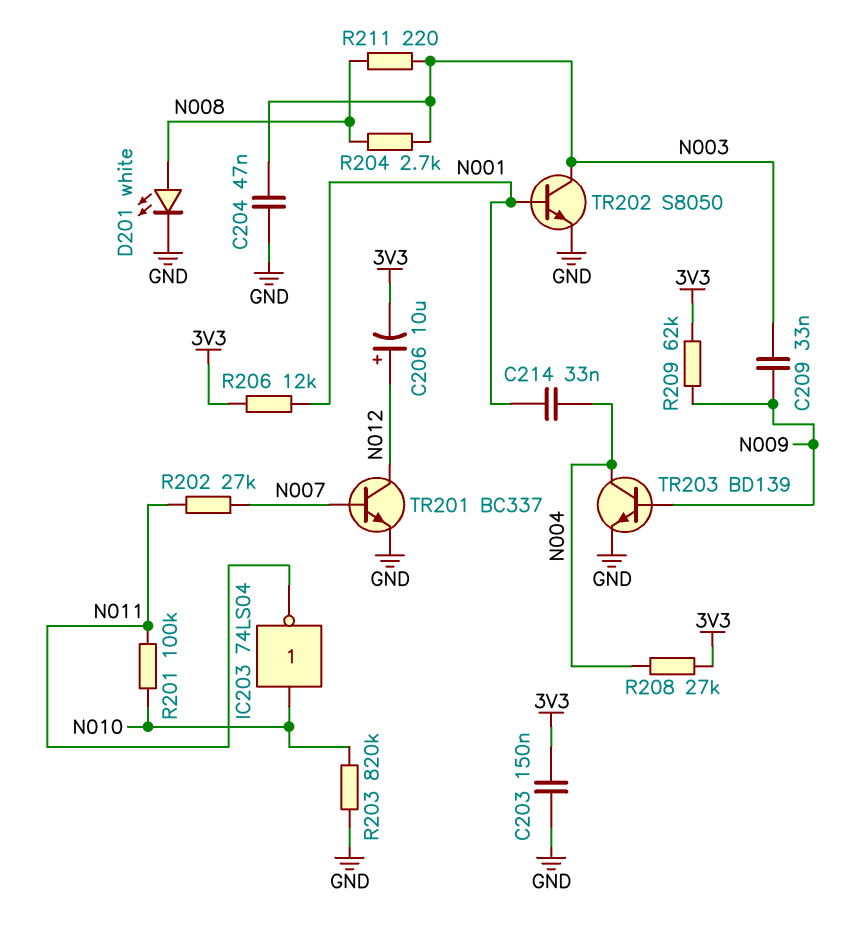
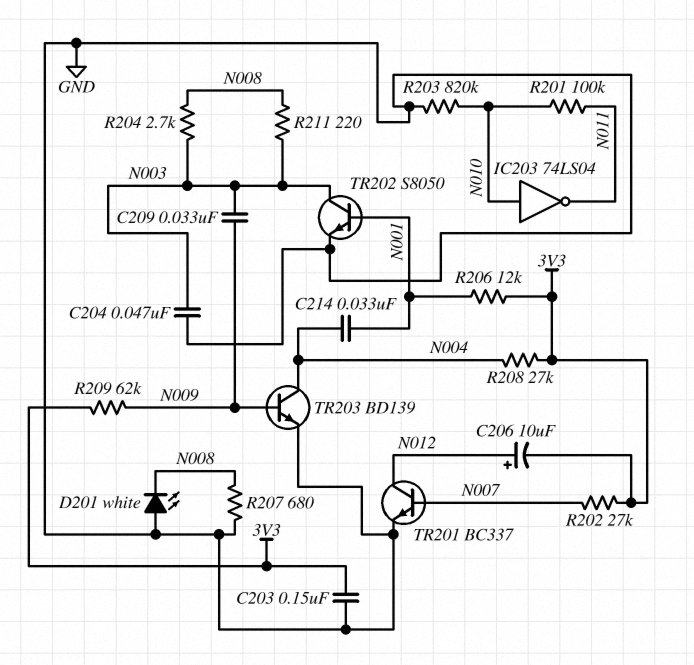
D201: LED white (A N008, K GND) -> LED white (A GND, K N008)
R202: 27k (N007, N011) -> 27k (3V3, N007)
R207: none -> 680 (GND, N008)

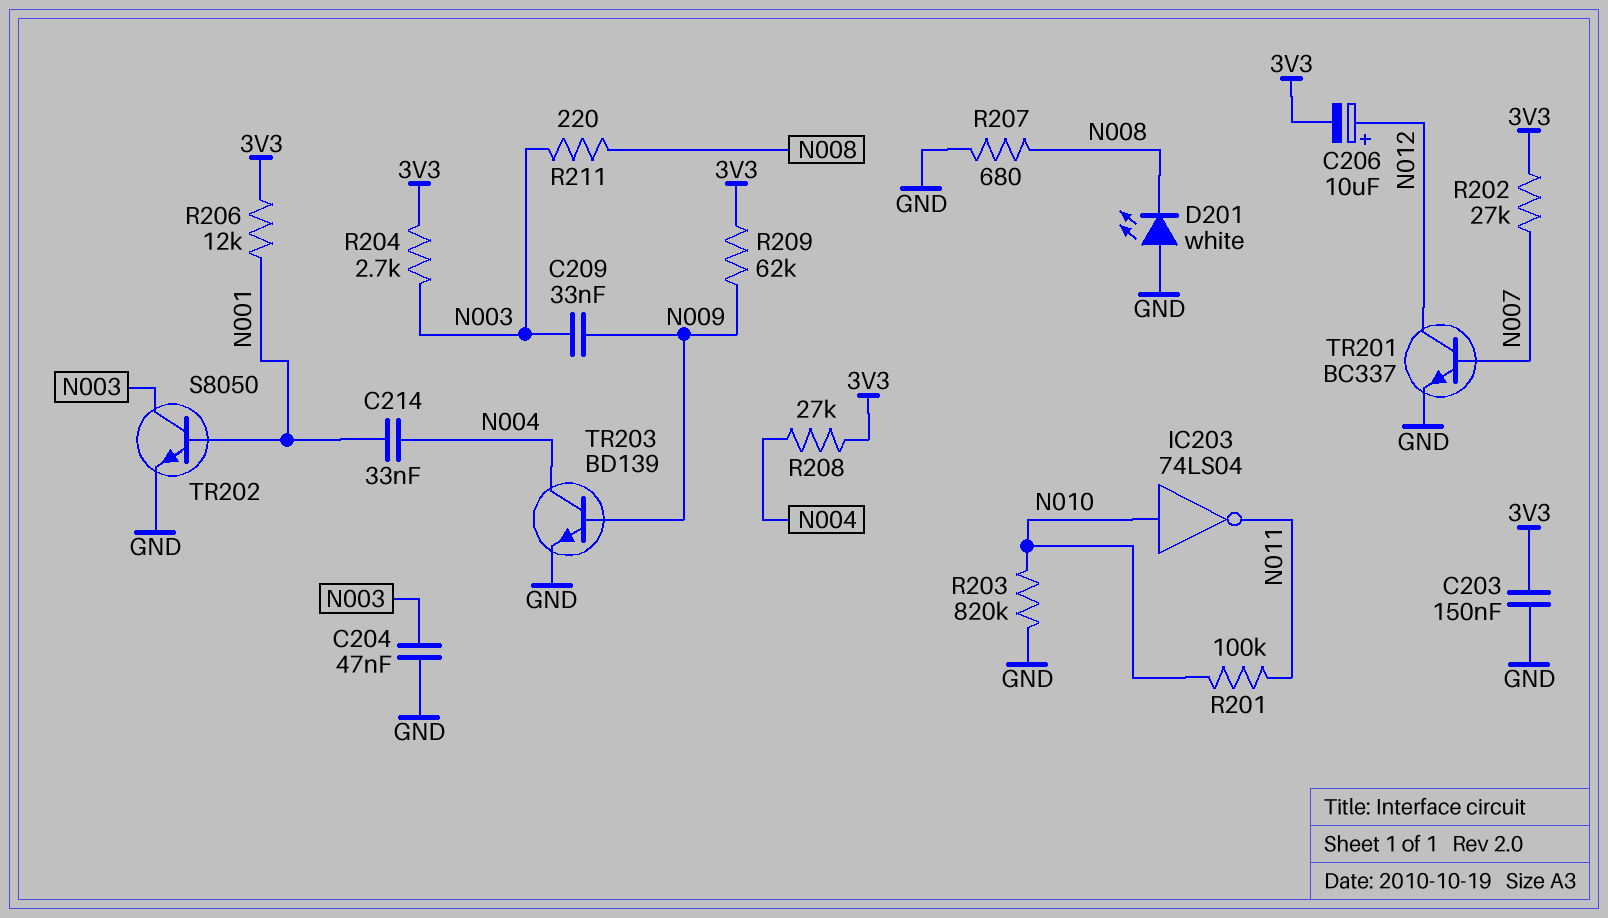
R204: 2.7k (N003, N008) -> 2.7k (3V3, N003)

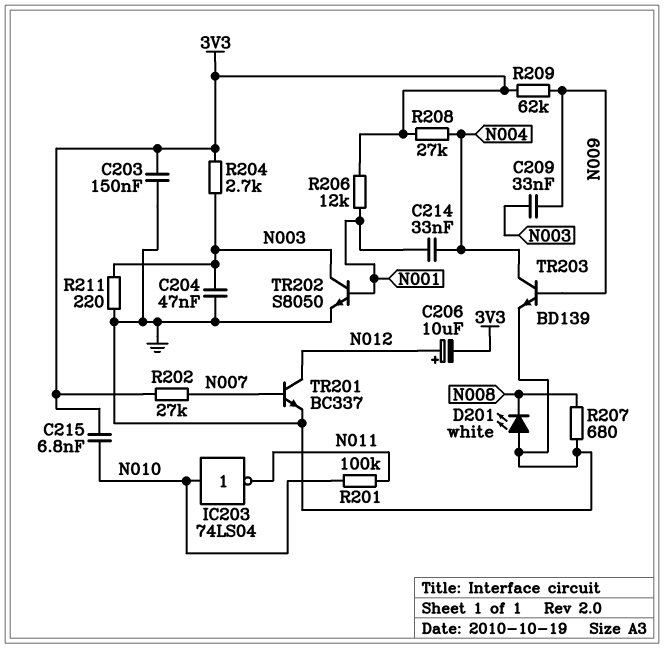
C215: none -> 6.8nF (3V3, N010)
R203: 820k (GND, N010) -> none
R211: 220 (N003, N008) -> 220 (GND, N003)

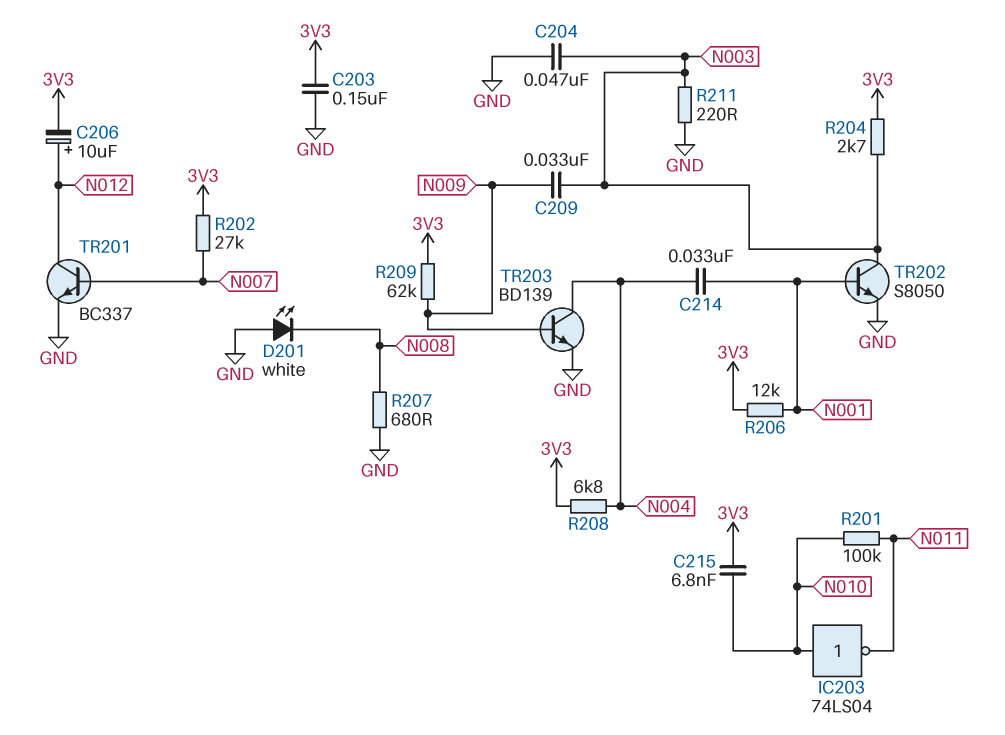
R208: 27k (3V3, N004) -> 6.8k (3V3, N004)

